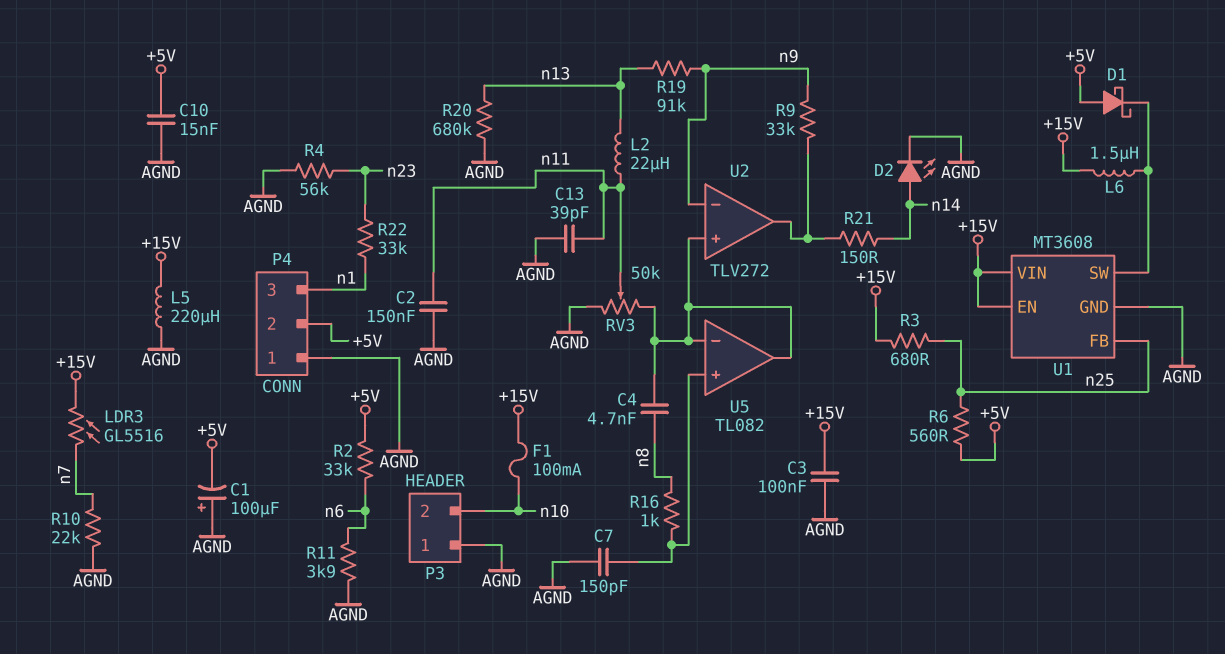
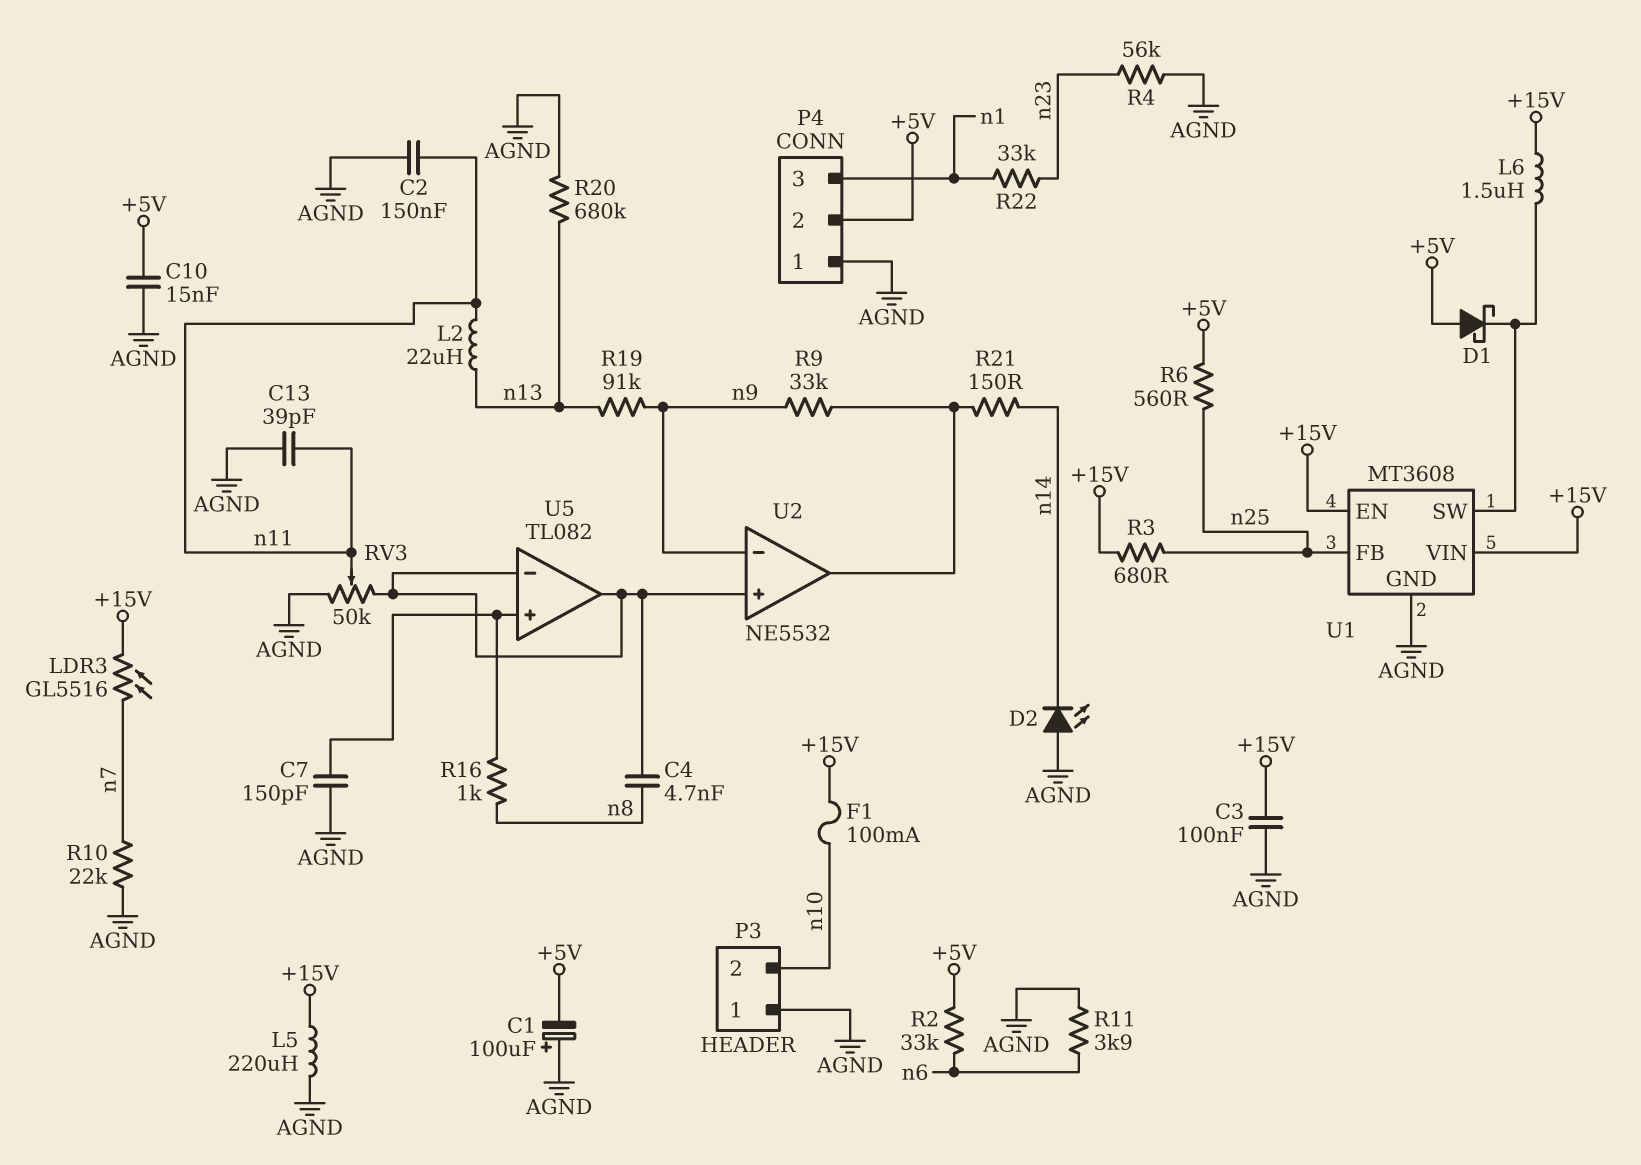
D2: LED (A n14, K AGND) -> LED (A AGND, K n14)
U2: TLV272 -> NE5532

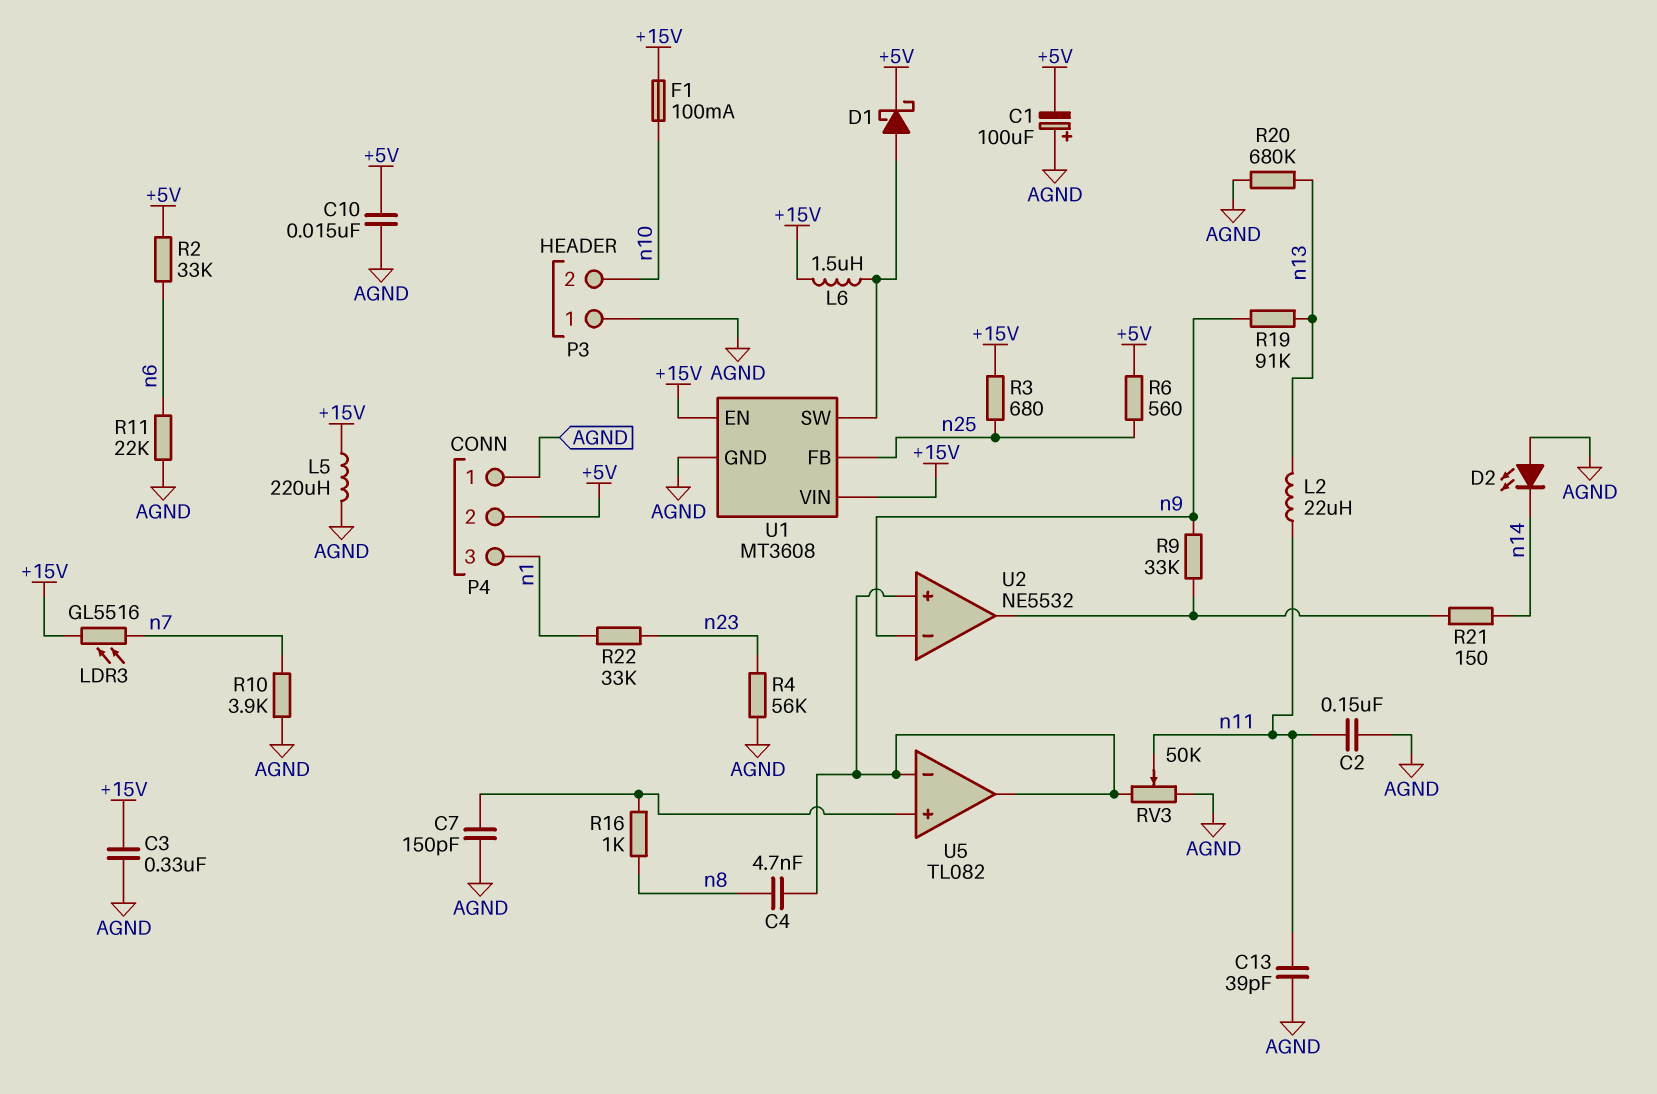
C3: 100nF (+15V, AGND) -> 330nF (+15V, AGND)
D1: schottky (A +5V, K U1/SW) -> schottky (A U1/SW, K +5V)
R10: 22k (AGND, n7) -> 3.9k (AGND, n7)
R11: 3.9k (AGND, n6) -> 22k (AGND, n6)

